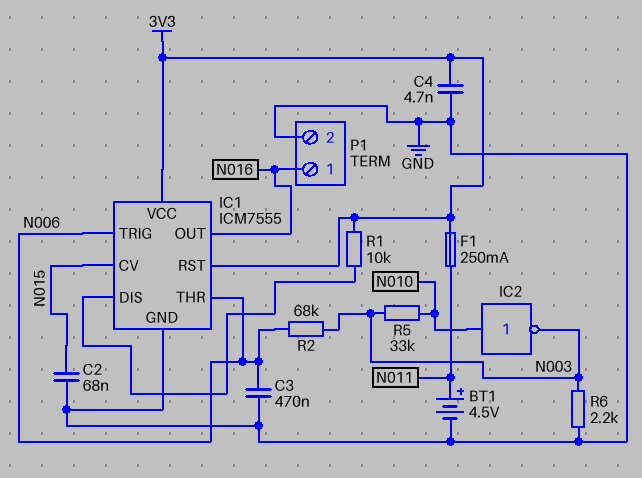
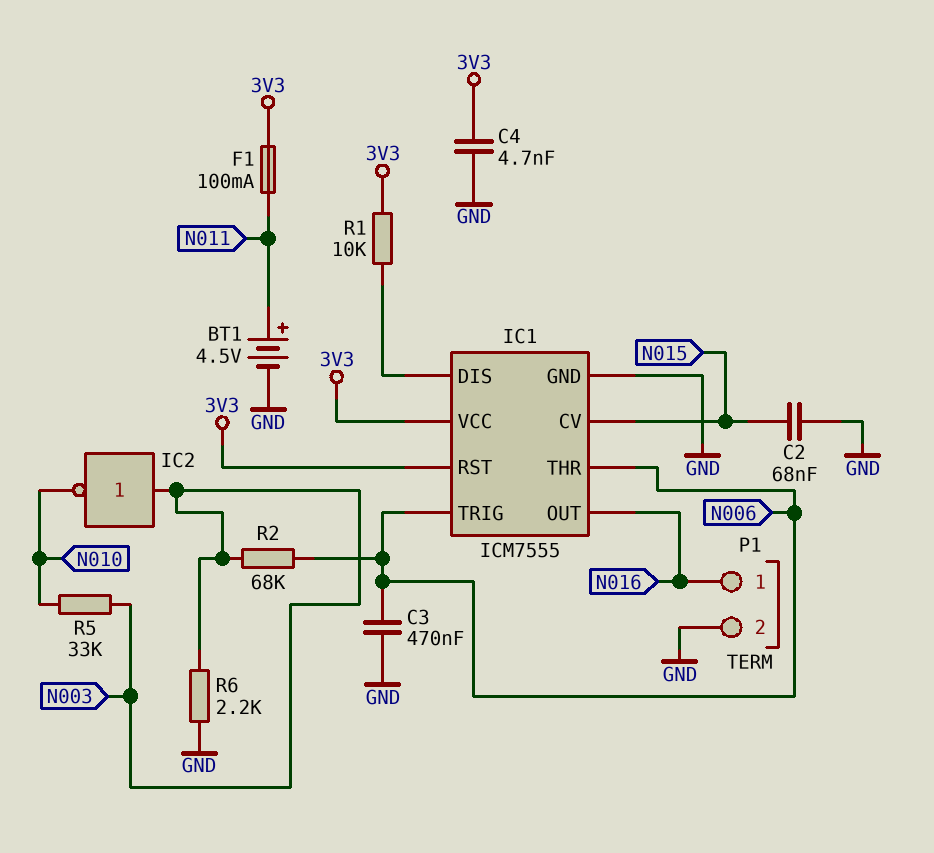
F1: 250mA (3V3, N011) -> 100mA (3V3, N011)
IC2: NOT (in N010, out N003) -> NOT (in N003, out N010)

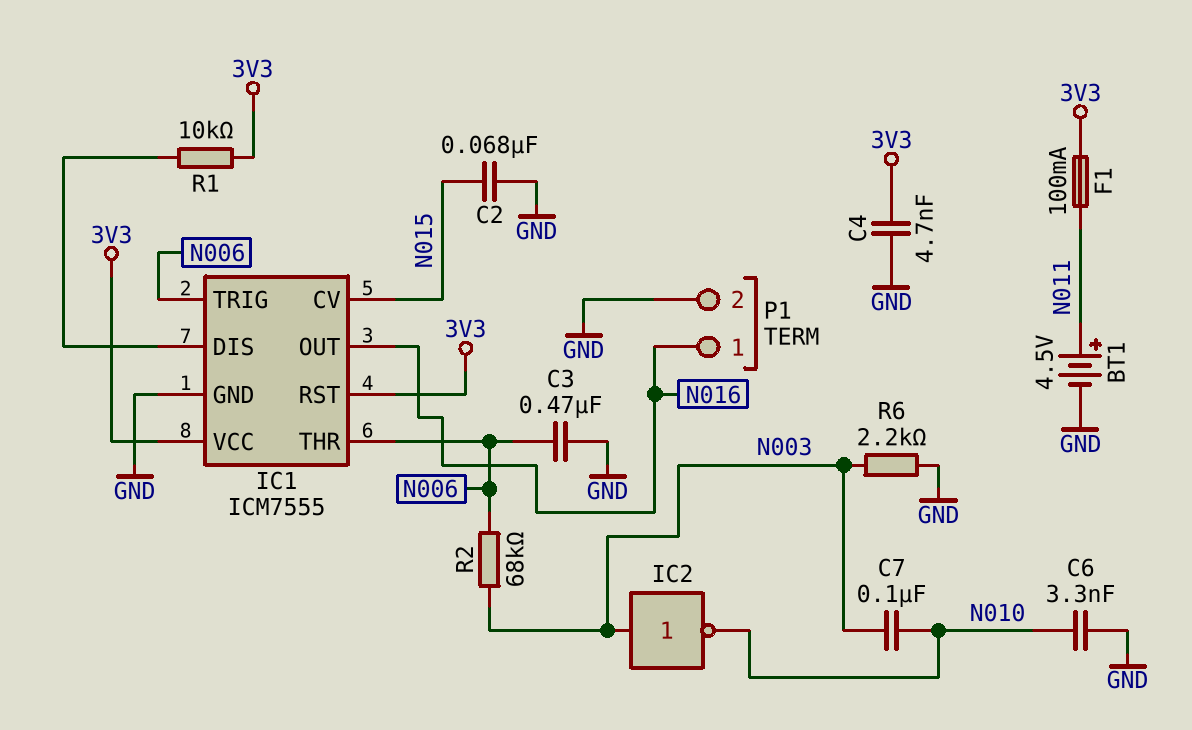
C6: none -> 3.3nF (GND, N010)
C7: none -> 100nF (N003, N010)
R5: 33k (N003, N010) -> none

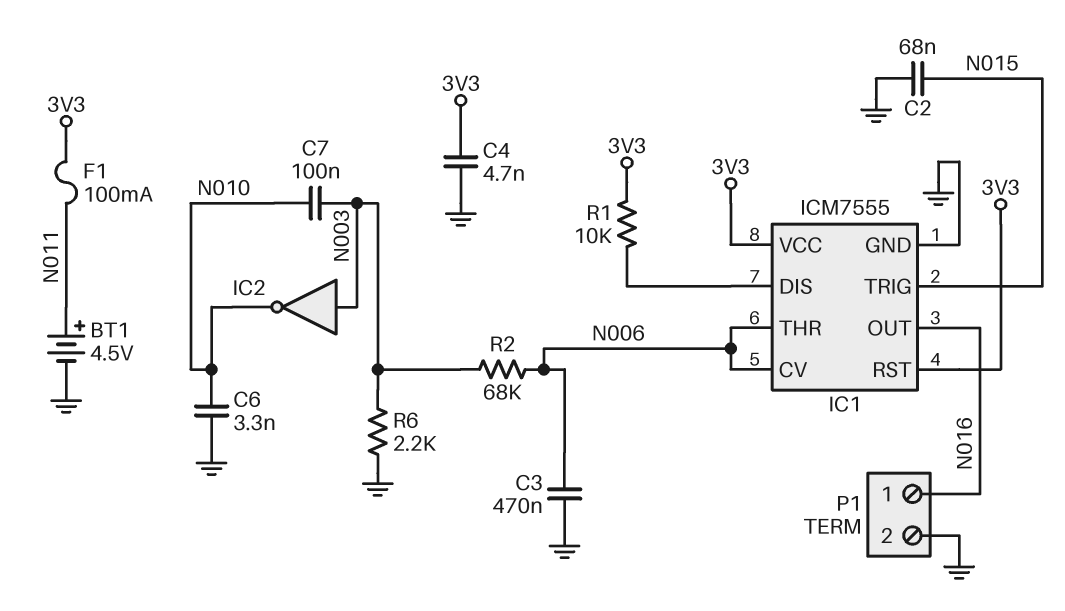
IC1 pin CV: N015 -> N006
IC1 pin TRIG: N006 -> N015

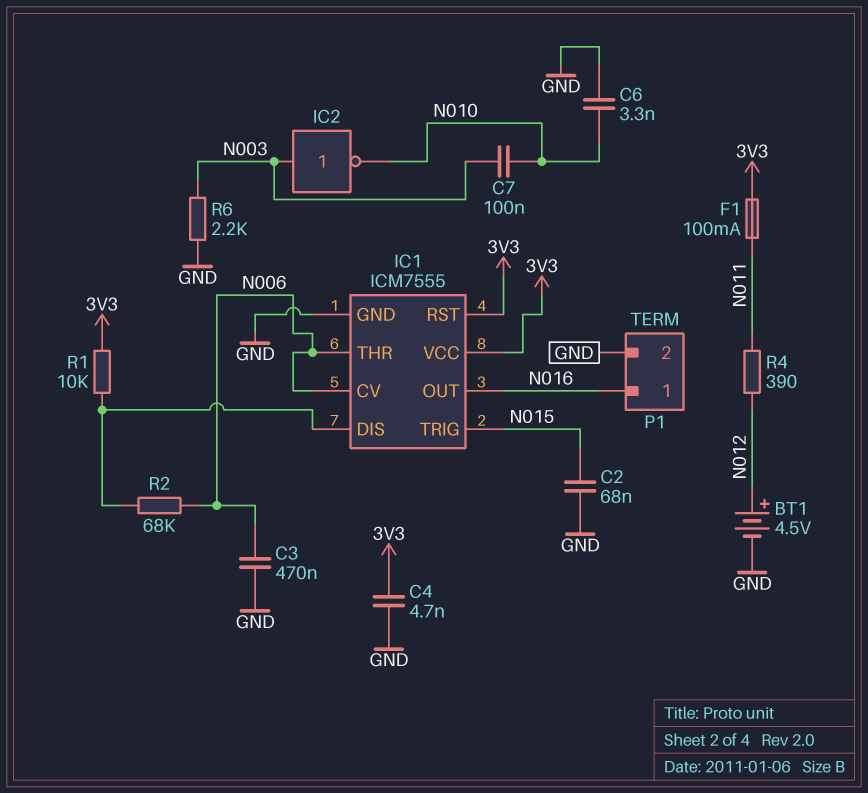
BT1: 4.5V (plus N011, minus GND) -> 4.5V (plus N012, minus GND)
R2: 68k (N003, N006) -> 68k (IC1/DIS, N006)
R4: none -> 390 (N011, N012)

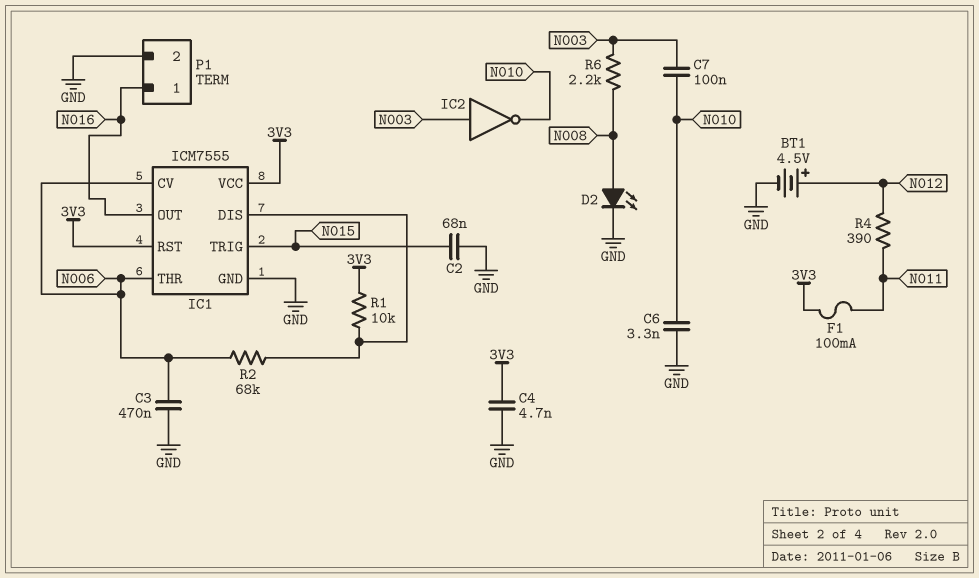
D2: none -> LED (A N008, K GND)
R6: 2.2k (GND, N003) -> 2.2k (N003, N008)

